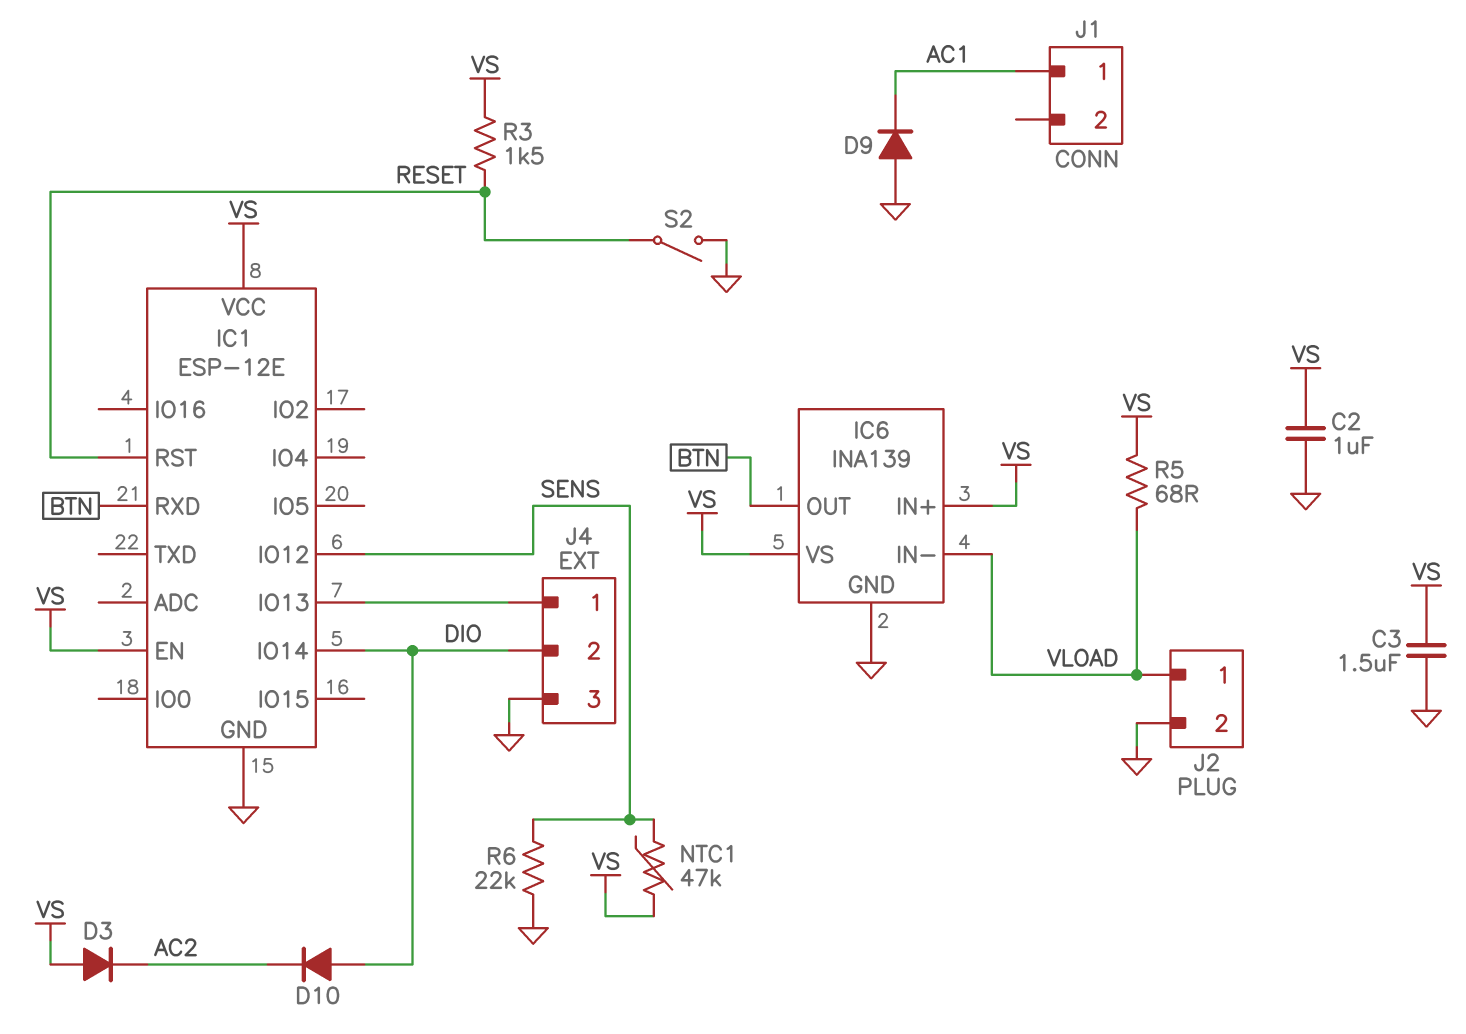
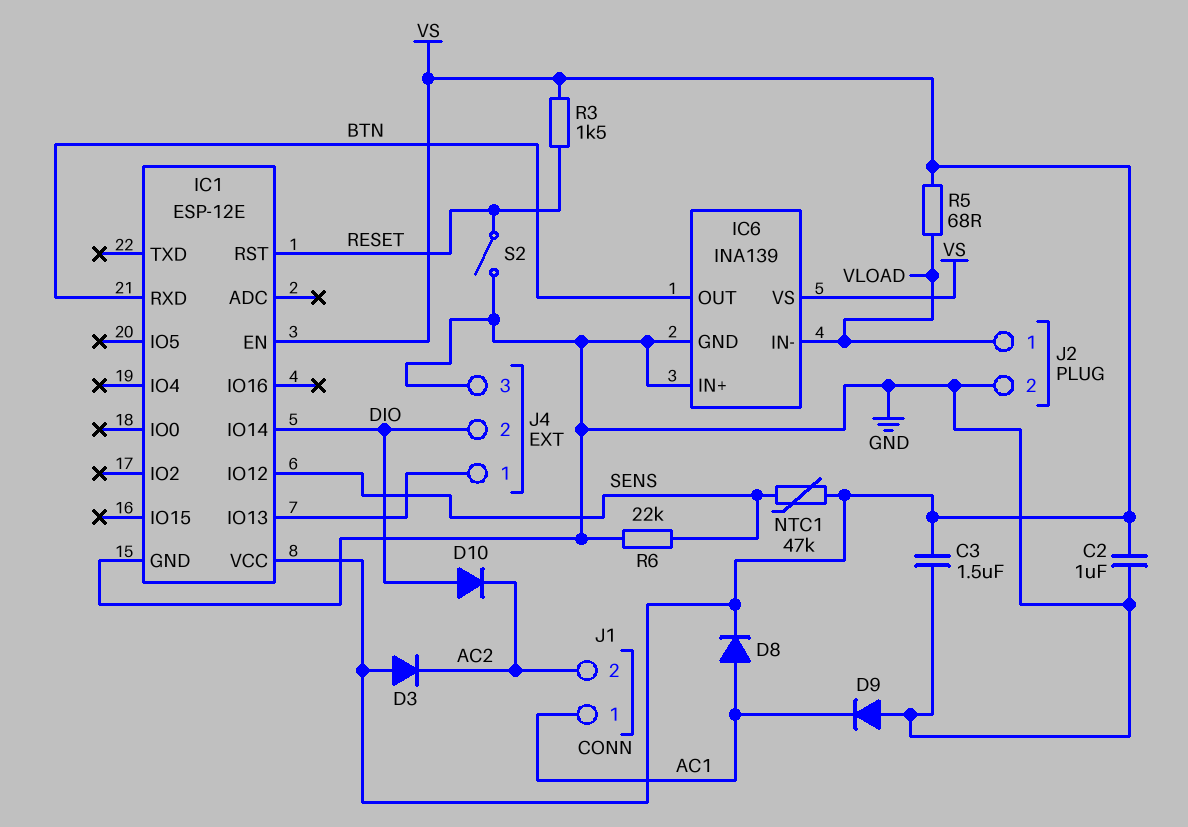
D8: none -> diode (A AC1, K VS)
IC6 pin IN+: VS -> GND
J1 pin 2: none -> AC2

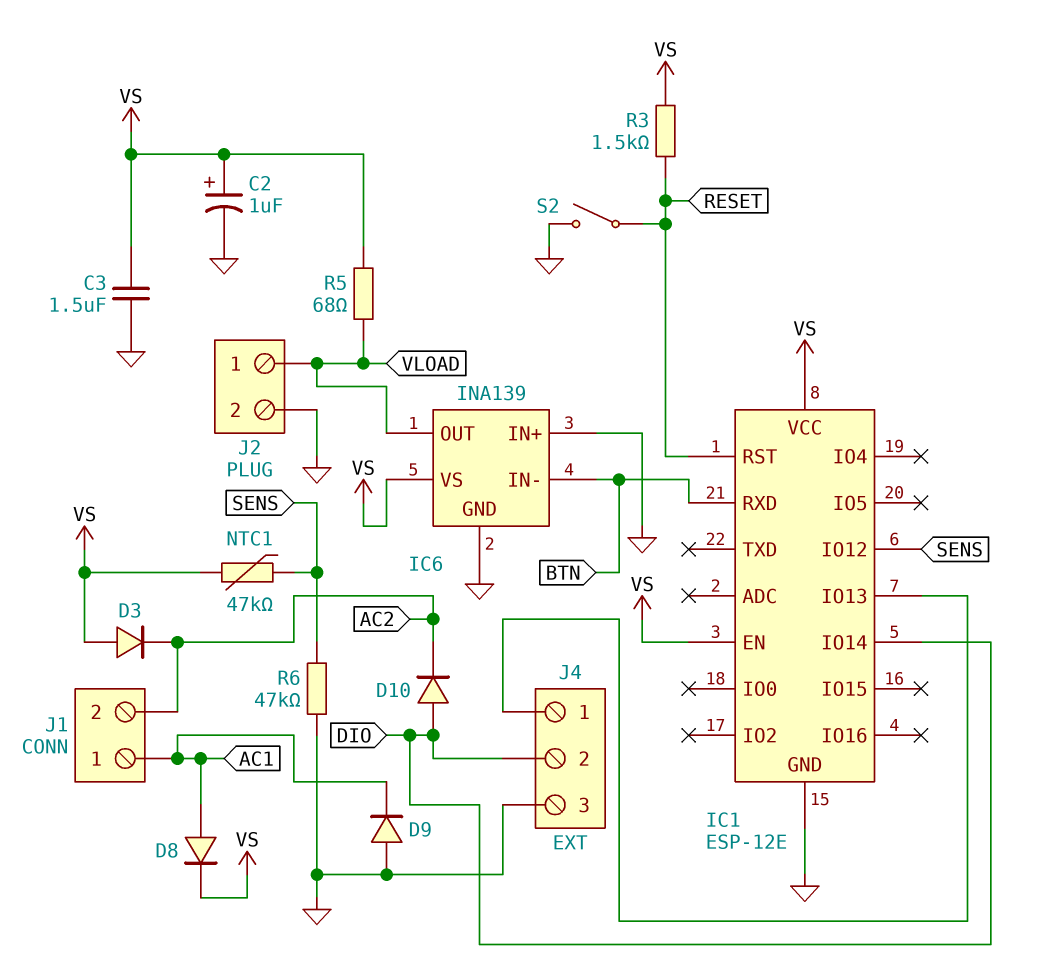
C2: 1uF (GND, VS) -> 1uF (plus VS, minus GND)
IC6 pin IN-: VLOAD -> BTN
IC6 pin OUT: BTN -> VLOAD
R6: 22k (GND, SENS) -> 47k (GND, SENS)

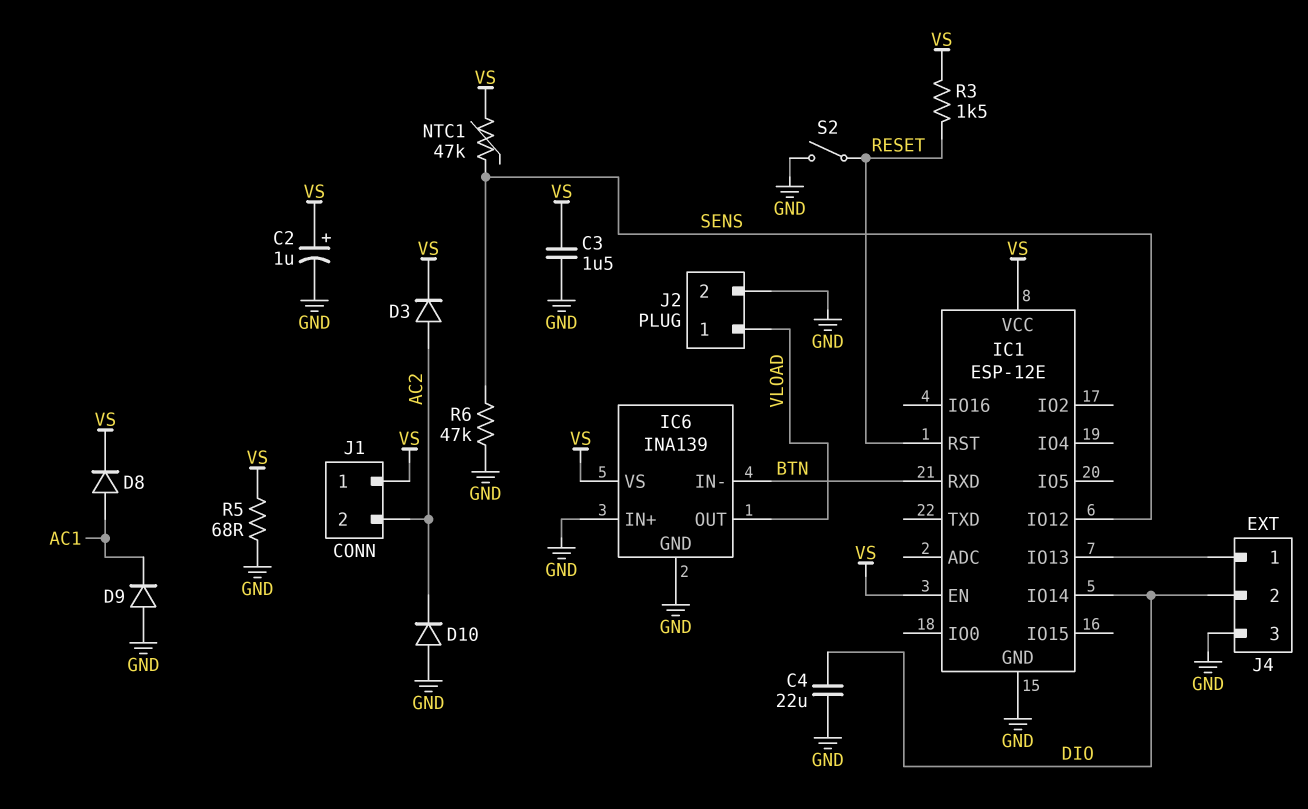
C4: none -> 22uF (DIO, GND)
D3: diode (A VS, K AC2) -> diode (A AC2, K VS)
D10: diode (A DIO, K AC2) -> diode (A GND, K AC2)
J1 pin 1: AC1 -> VS
R5: 68 (VLOAD, VS) -> 68 (GND, VS)

